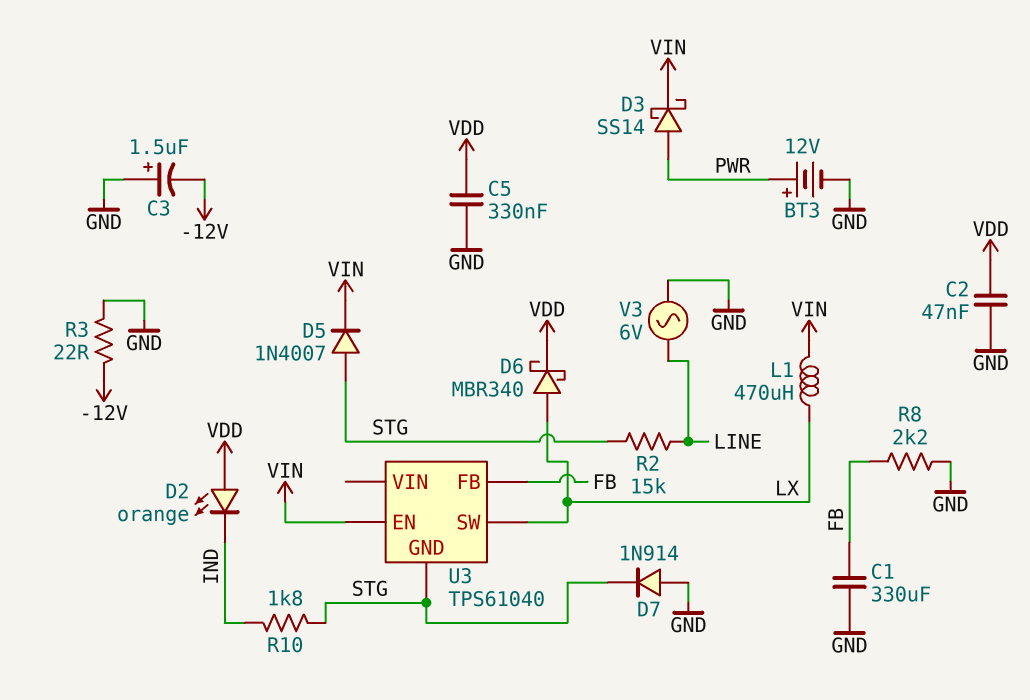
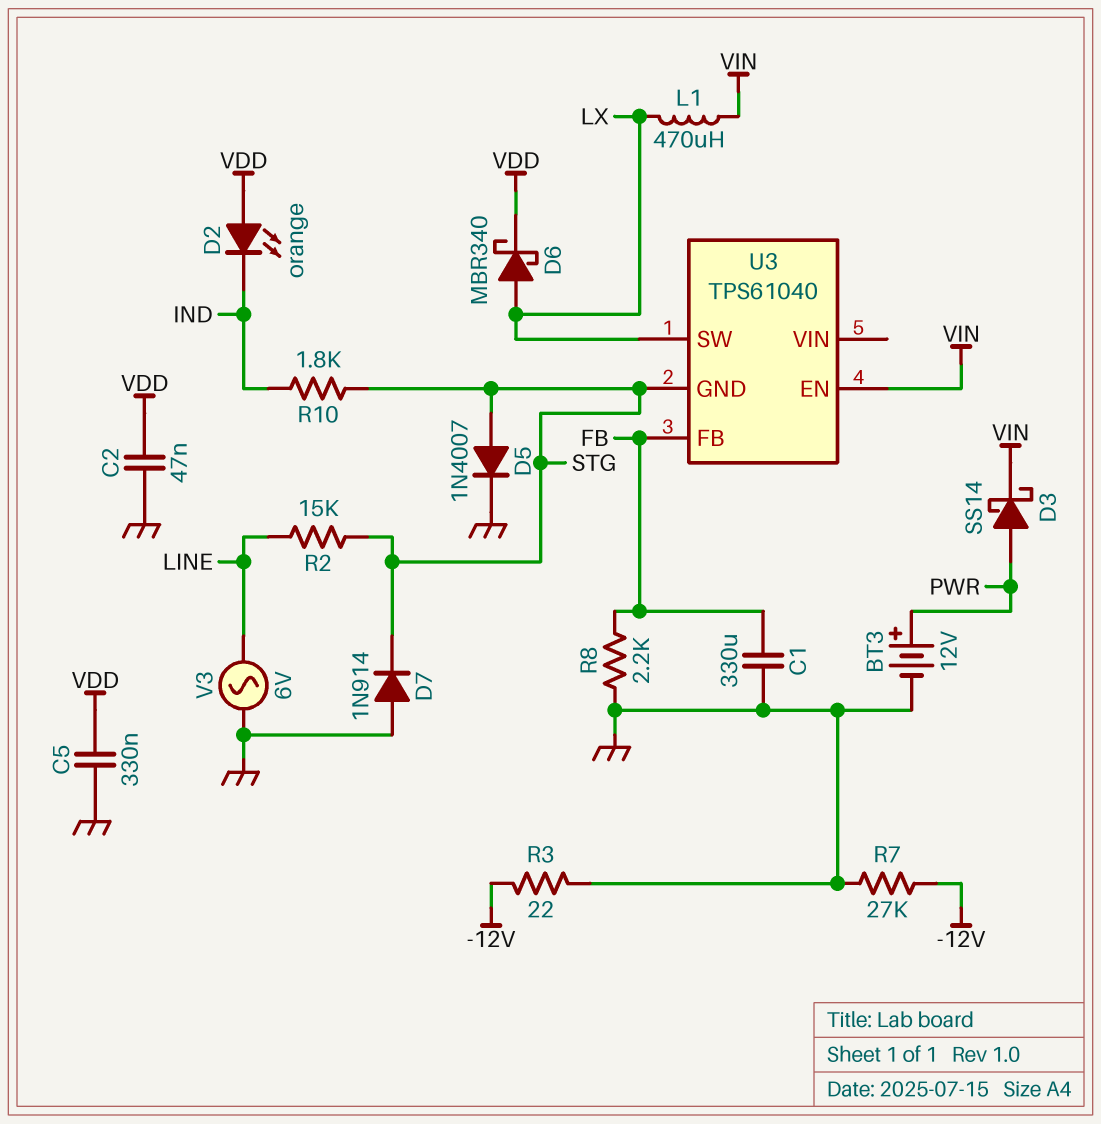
C3: 1.5uF (plus GND, minus -12V) -> none
D5: diode 1N4007 (A STG, K VIN) -> diode 1N4007 (A STG, K GND)
R7: none -> 27k (-12V, GND)

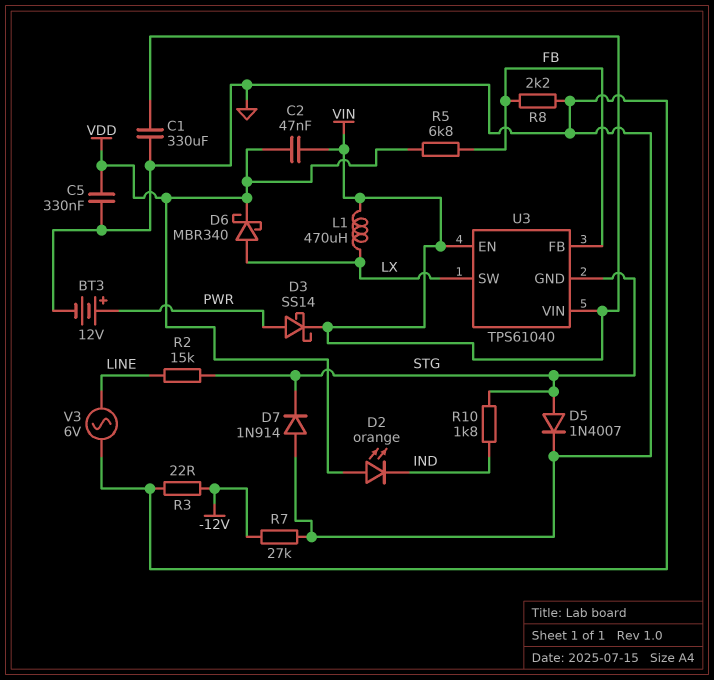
C1: 330uF (FB, GND) -> 330uF (GND, VIN)
C2: 47nF (GND, VDD) -> 47nF (VDD, VIN)
R5: none -> 6.8k (FB, VDD)
U3 pin VIN: none -> VIN

